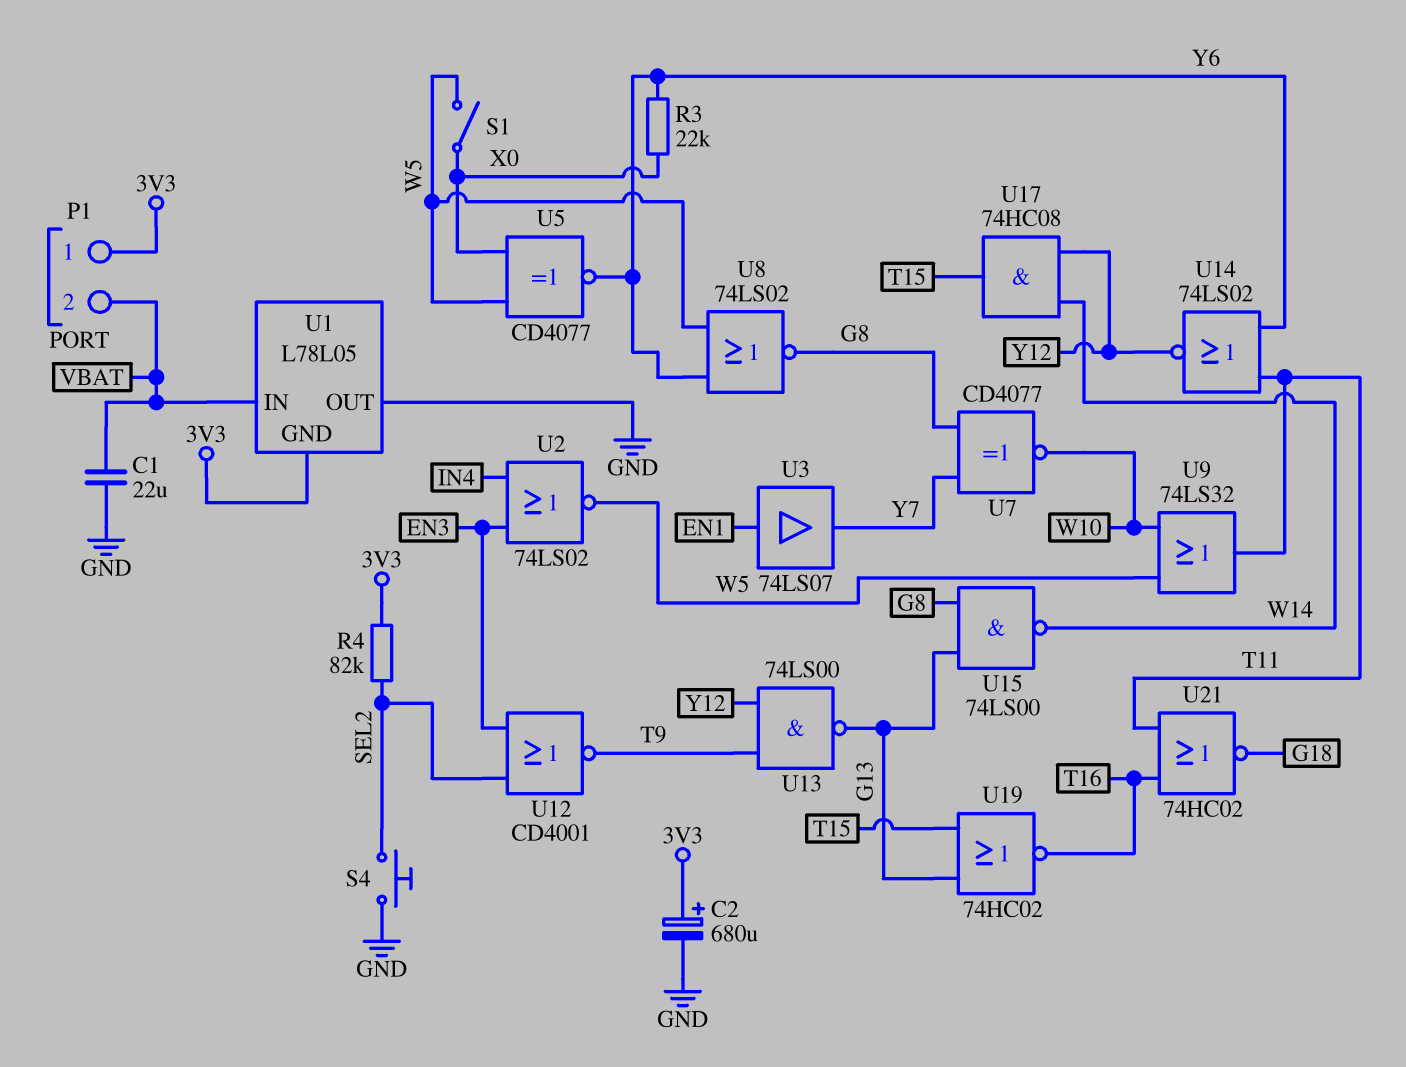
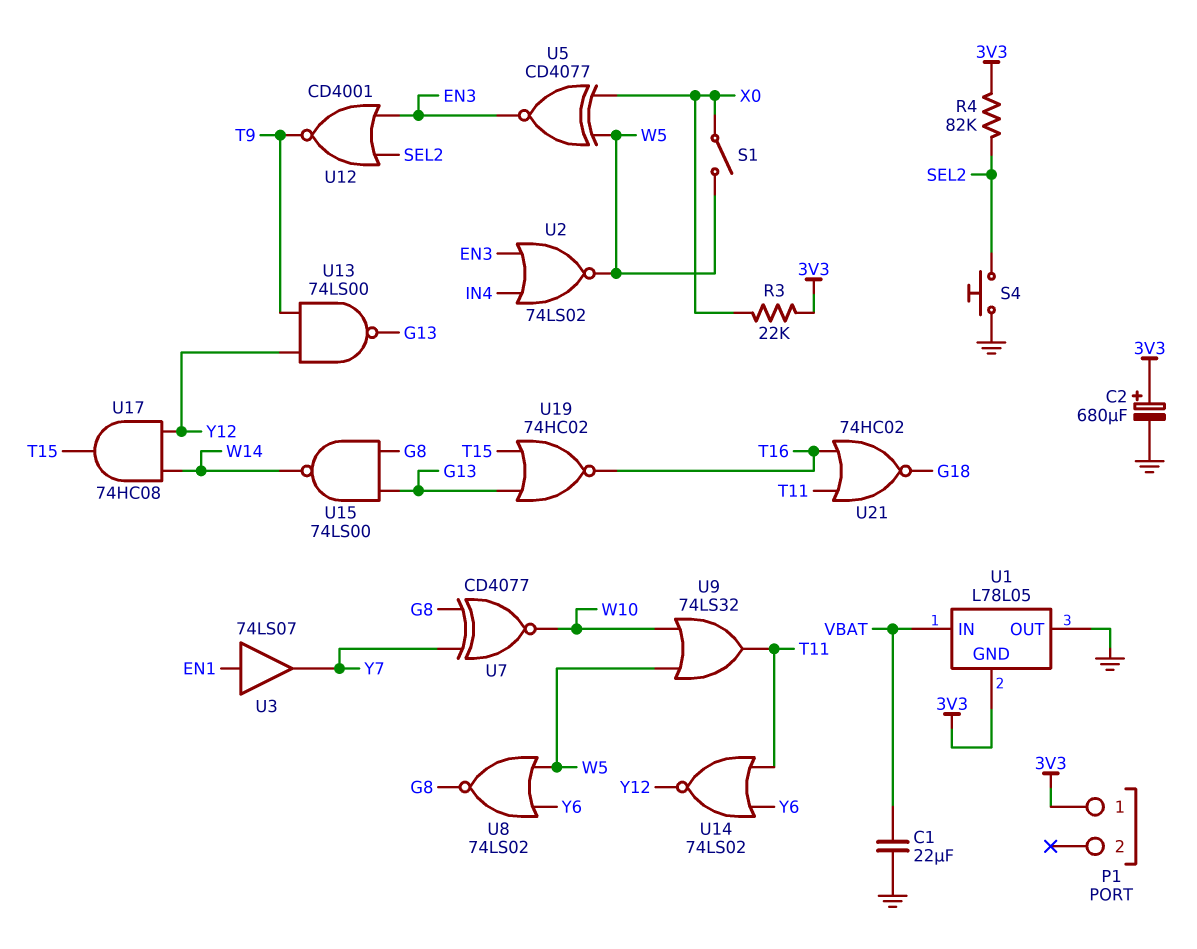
P1 pin 2: VBAT -> none
R3: 22k (X0, Y6) -> 22k (3V3, X0)
U5: XNOR CD4077 (in W5, in X0, out Y6) -> XNOR CD4077 (in W5, in X0, out EN3)

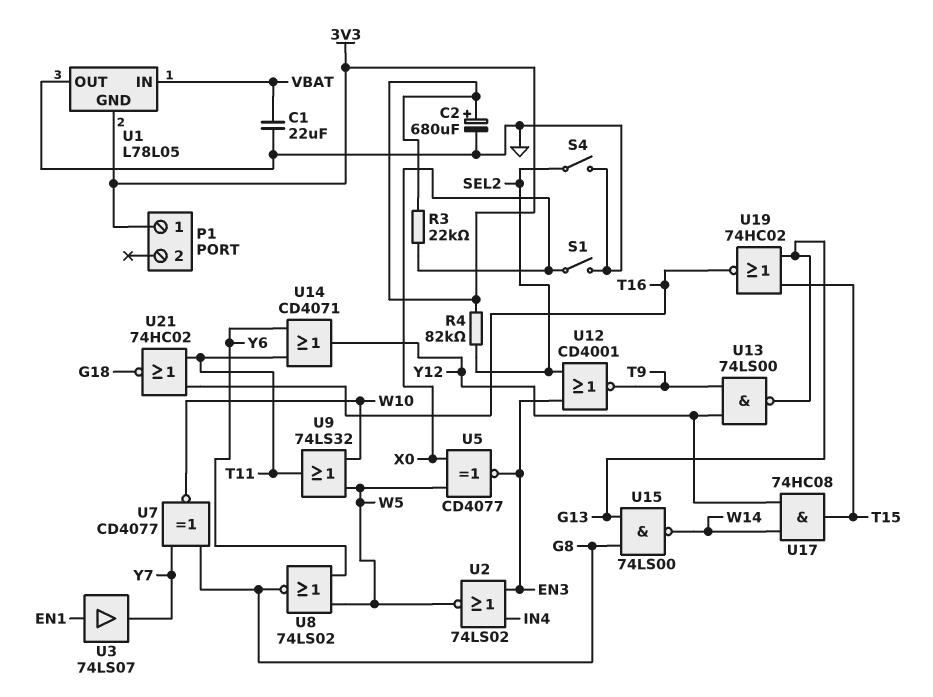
S1: switch (W5, X0) -> switch (GND, X0)
S4: button (GND, SEL2) -> switch (GND, SEL2)
U14: NOR 74LS02 (in T11, in Y6, out Y12) -> OR CD4071 (in T11, in Y6, out Y12)

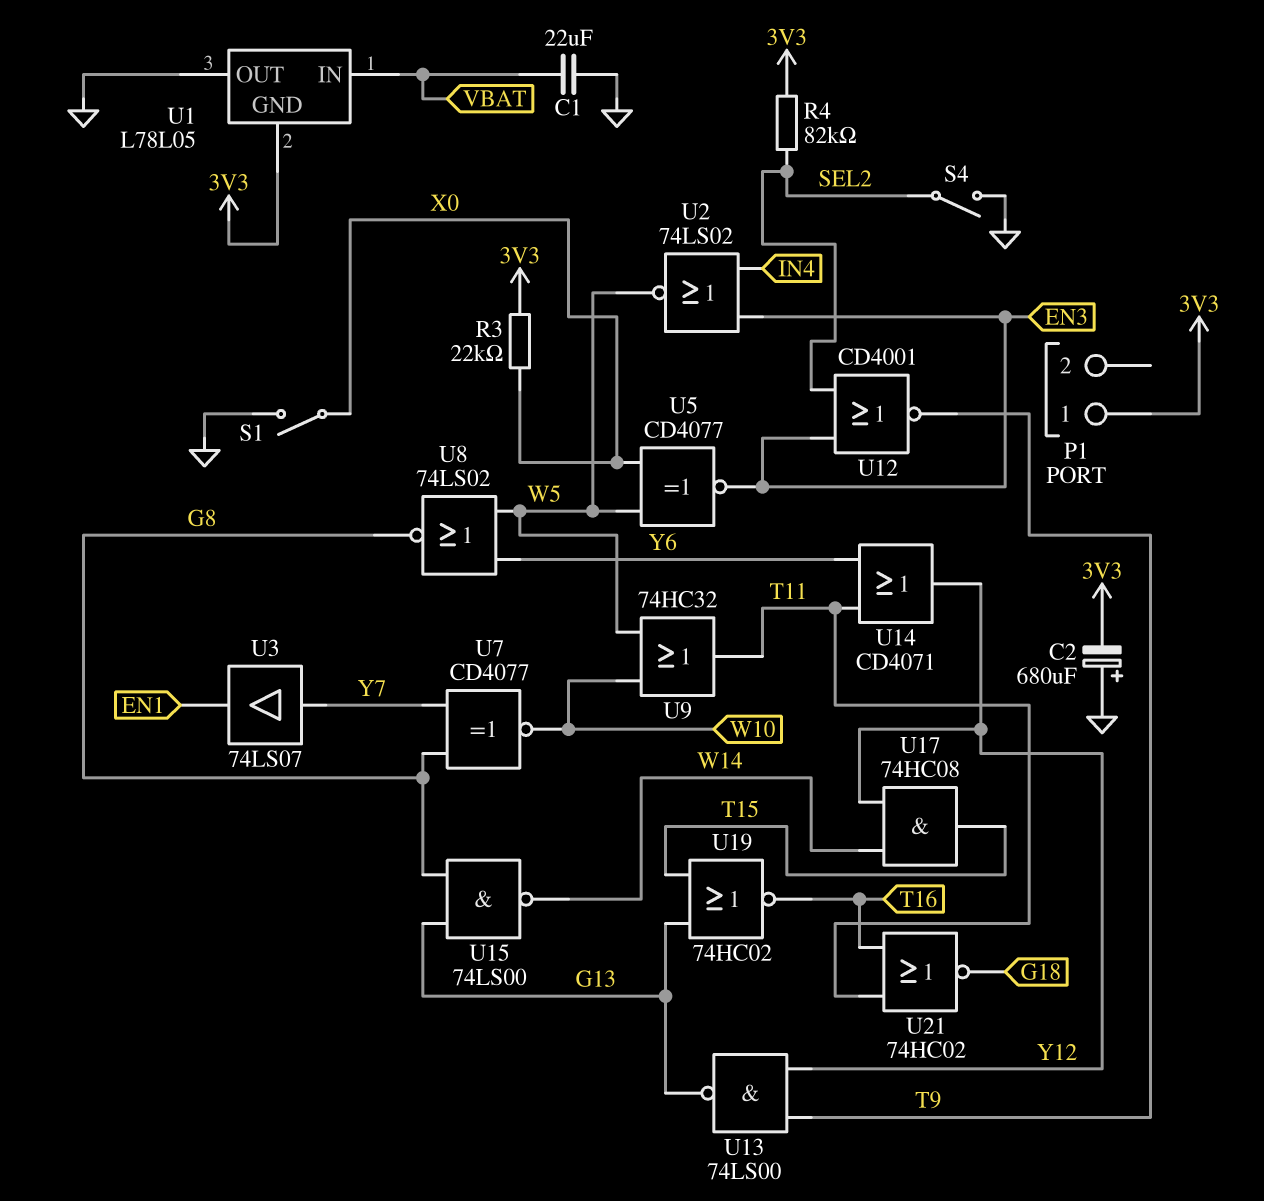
C2: 680uF (plus 3V3, minus GND) -> 680uF (plus GND, minus 3V3)
U3: buffer 74LS07 (in EN1, out Y7) -> buffer 74LS07 (in Y7, out EN1)
U9: OR 74LS32 (in W5, in W10, out T11) -> OR 74HC32 (in W5, in W10, out T11)

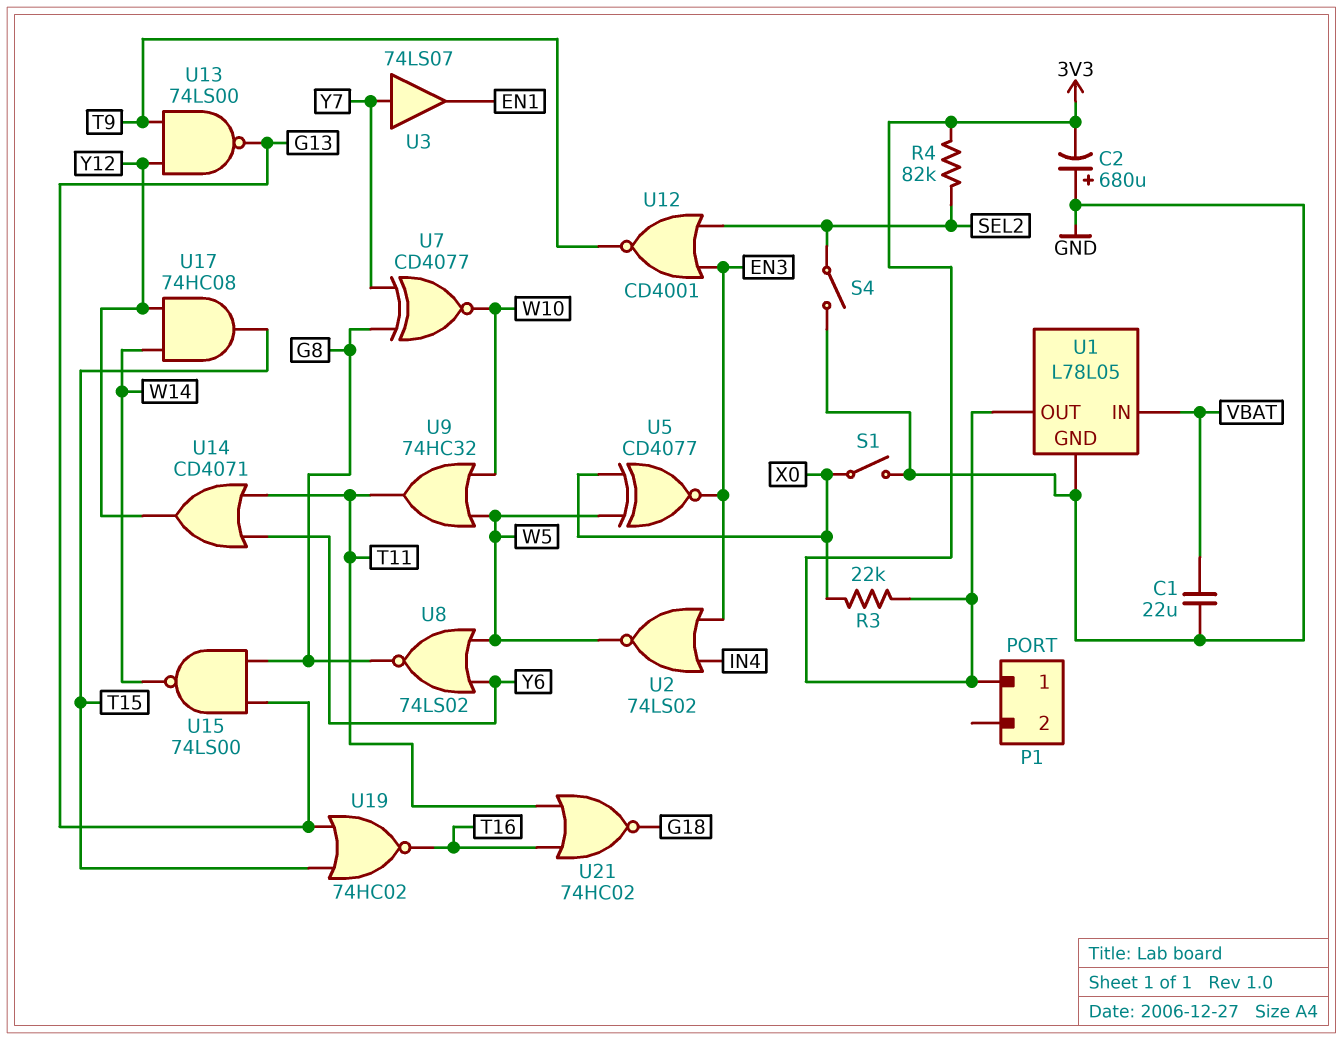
U1 pin GND: 3V3 -> GND
U1 pin OUT: GND -> 3V3

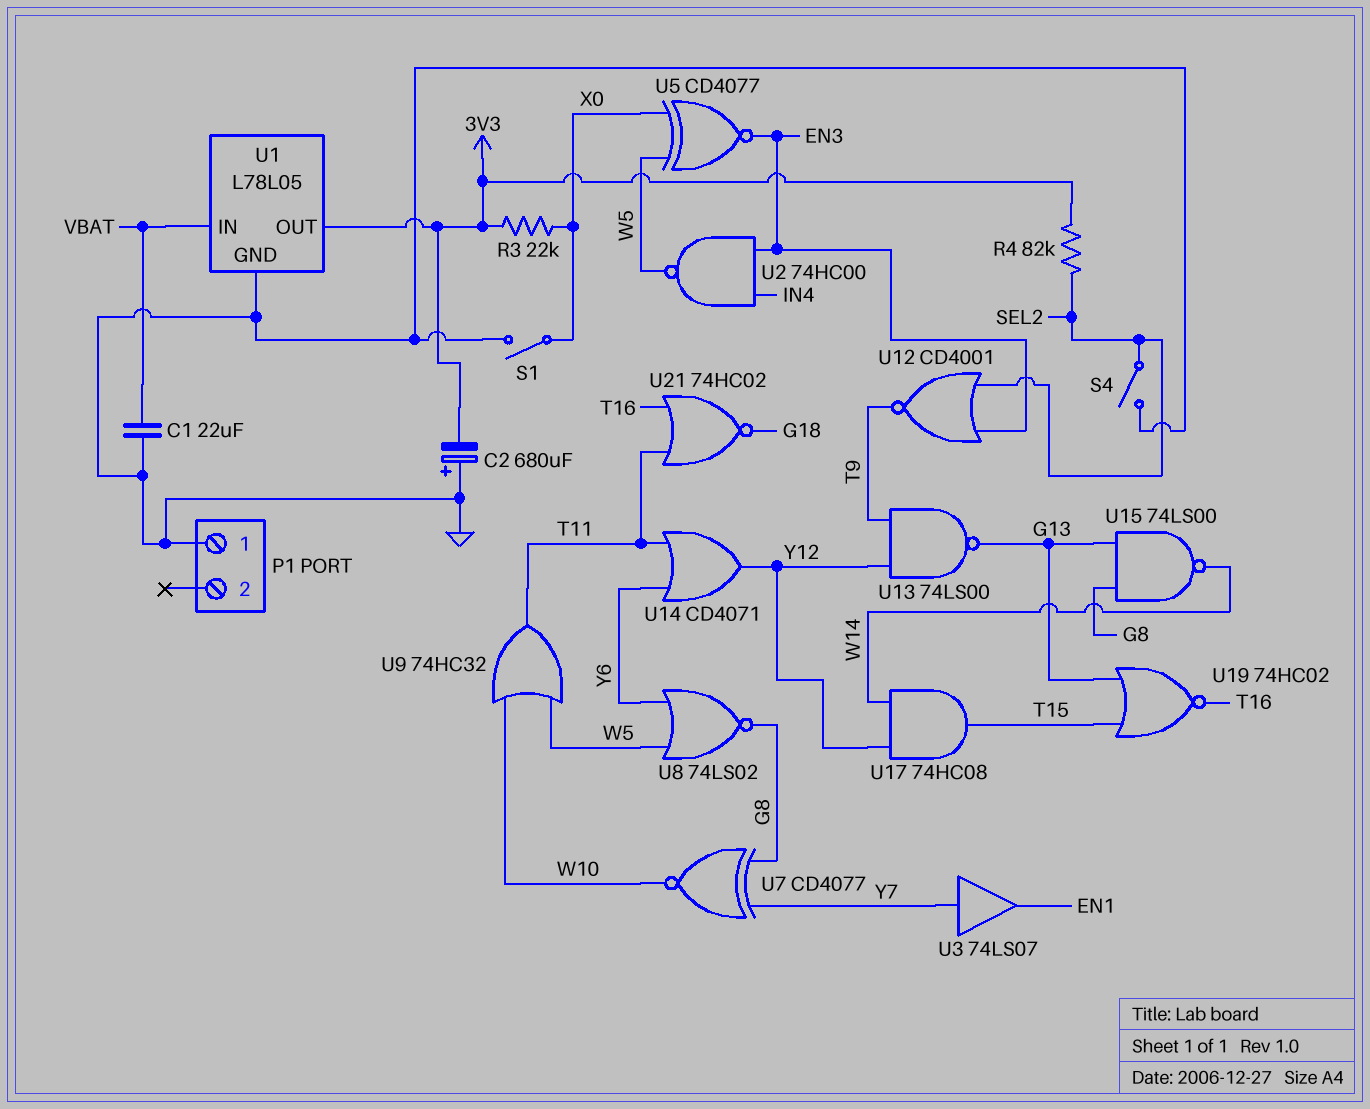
P1 pin 1: 3V3 -> GND
U2: NOR 74LS02 (in EN3, in IN4, out W5) -> NAND 74HC00 (in EN3, in IN4, out W5)

